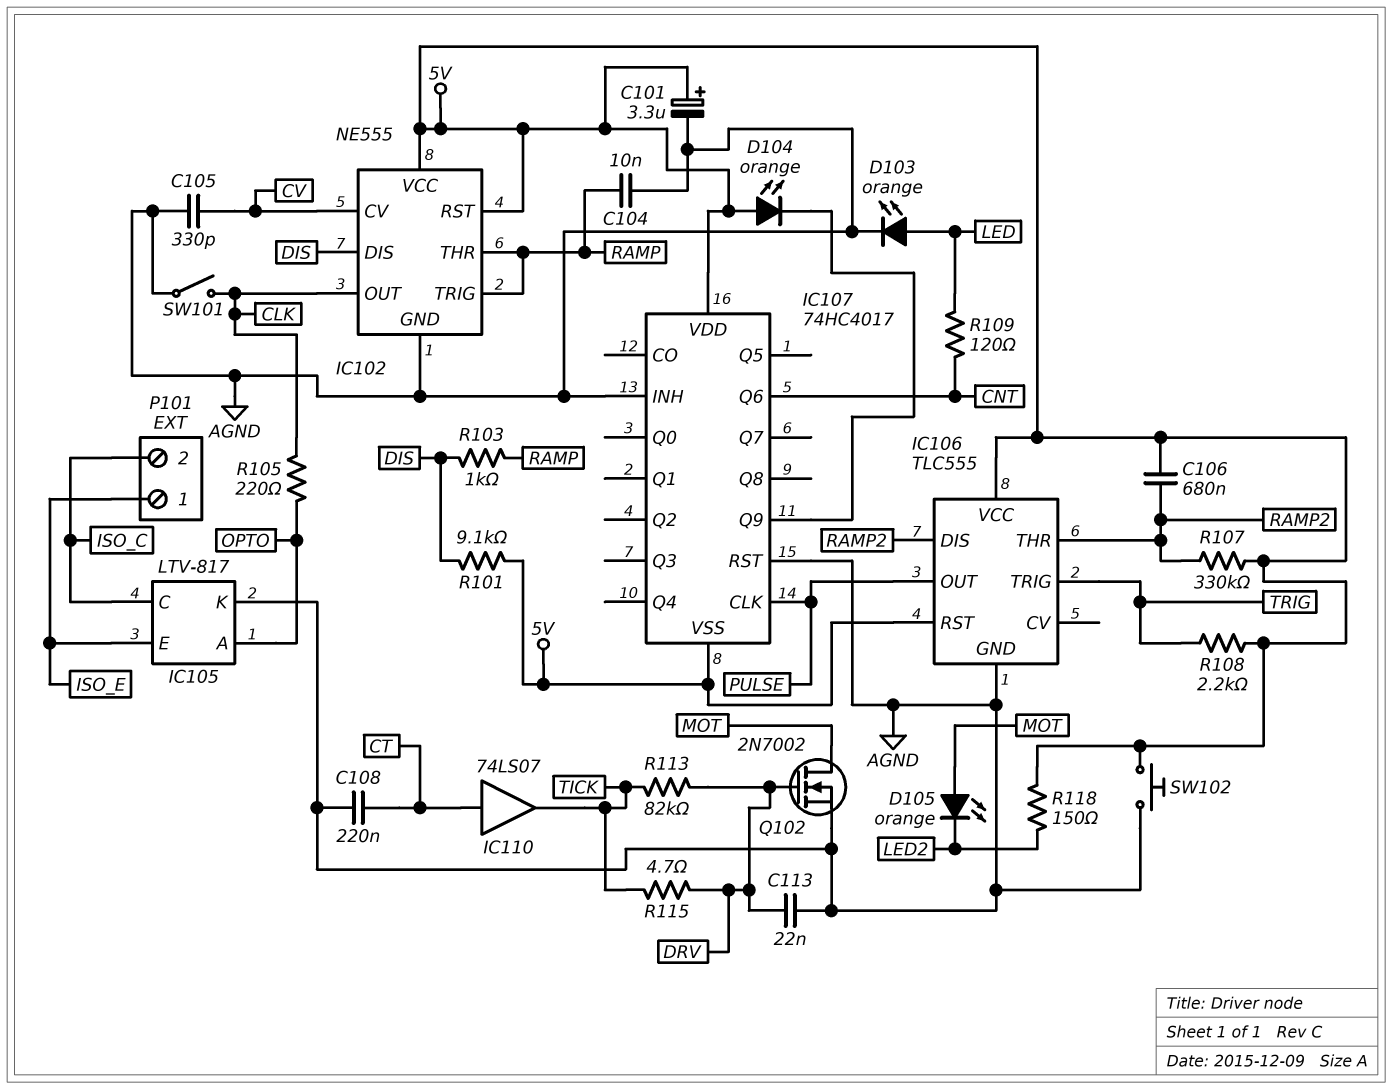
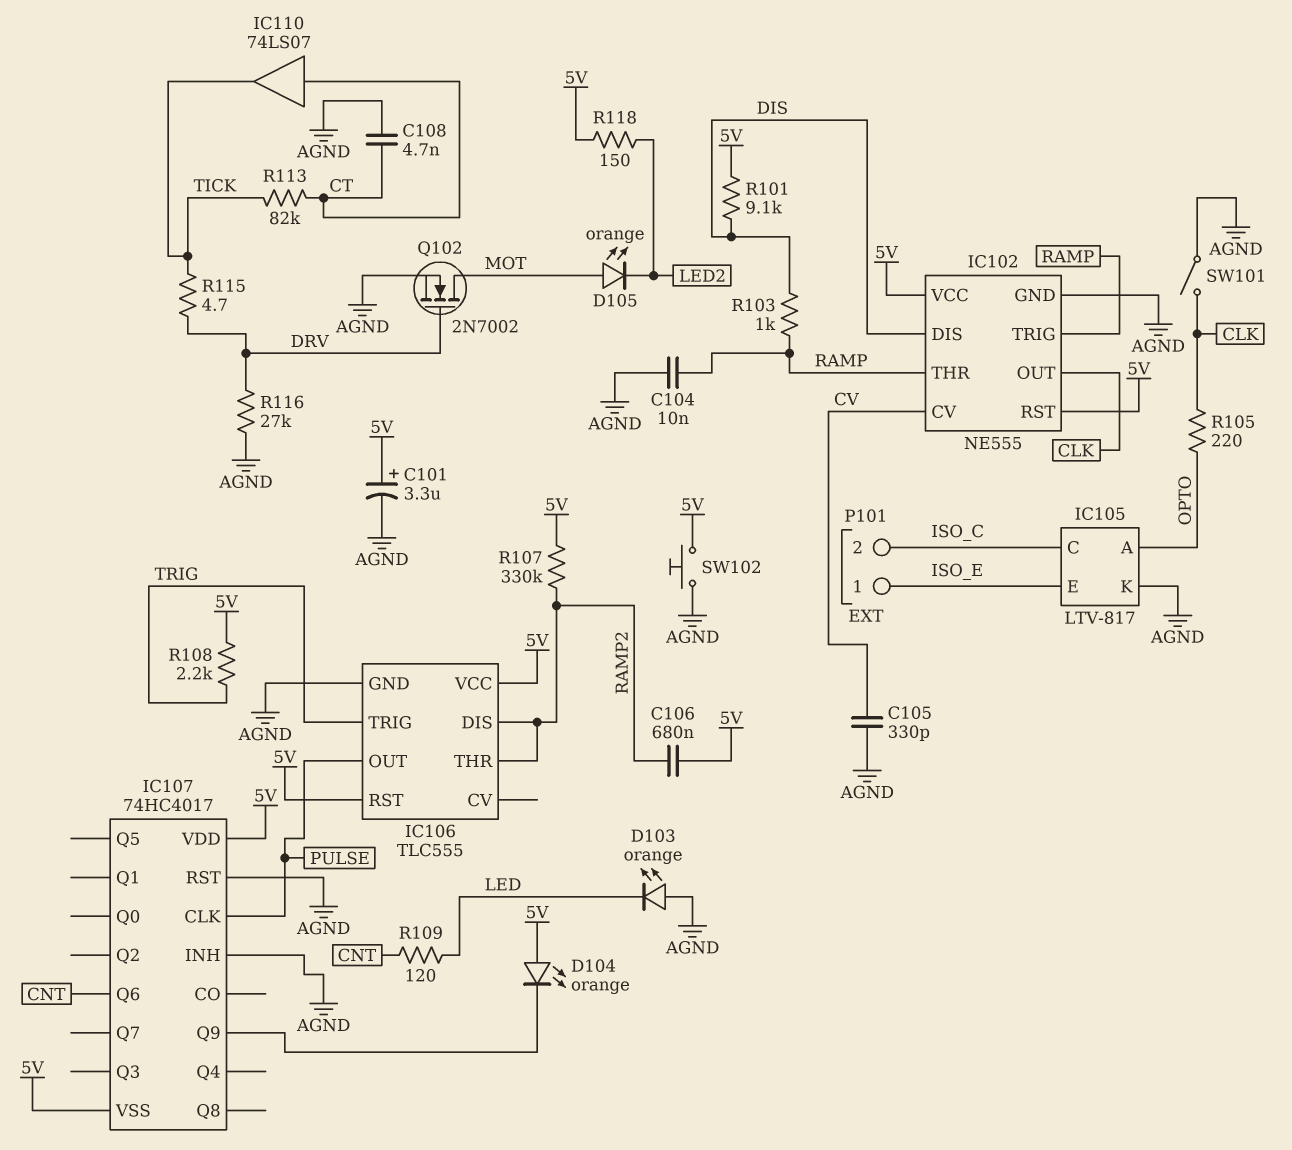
C108: 220nF (AGND, CT) -> 4.7nF (AGND, CT)
C113: 22nF (AGND, DRV) -> none
D103: LED orange (A LED, K AGND) -> LED orange (A AGND, K LED)
R113: 82k (DRV, TICK) -> 82k (CT, TICK)
R116: none -> 27k (AGND, DRV)

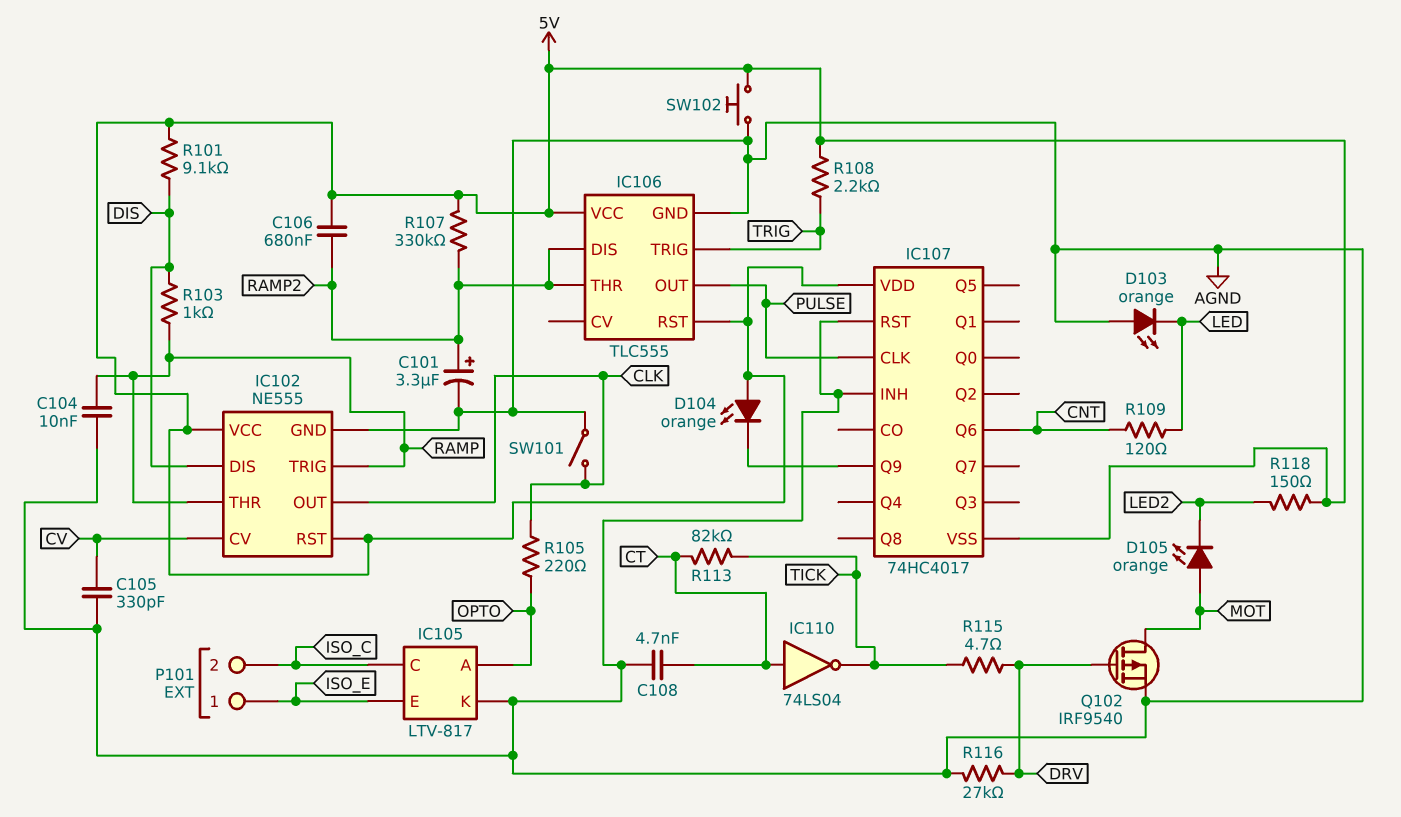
C101: 3.3uF (plus 5V, minus AGND) -> 3.3uF (plus RAMP2, minus AGND)
IC110: buffer 74LS07 (in CT, out TICK) -> NOT 74LS04 (in CT, out TICK)
Q102: NMOS 2N7002 (G DRV, D MOT, S AGND) -> PMOS IRF9540 (G DRV, D MOT, S AGND)

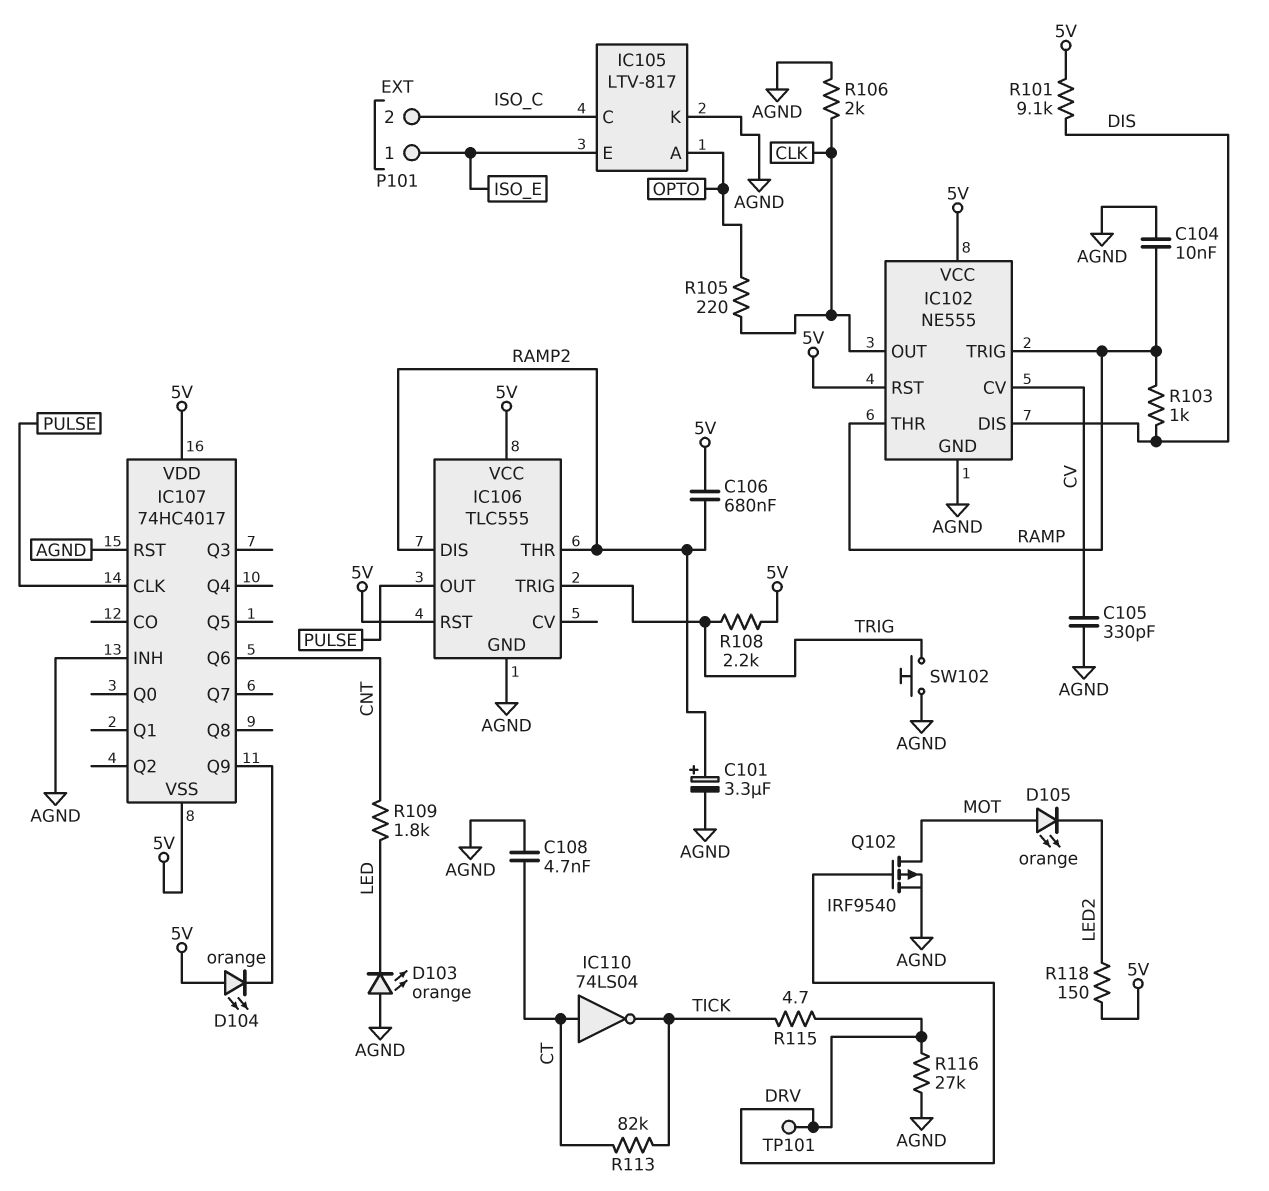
R106: none -> 2k (AGND, CLK)
R107: 330k (5V, RAMP2) -> none
R109: 120 (CNT, LED) -> 1.8k (CNT, LED)
SW101: switch (AGND, CLK) -> none
SW102: button (5V, AGND) -> button (AGND, TRIG)
TP101: none -> test point (DRV)

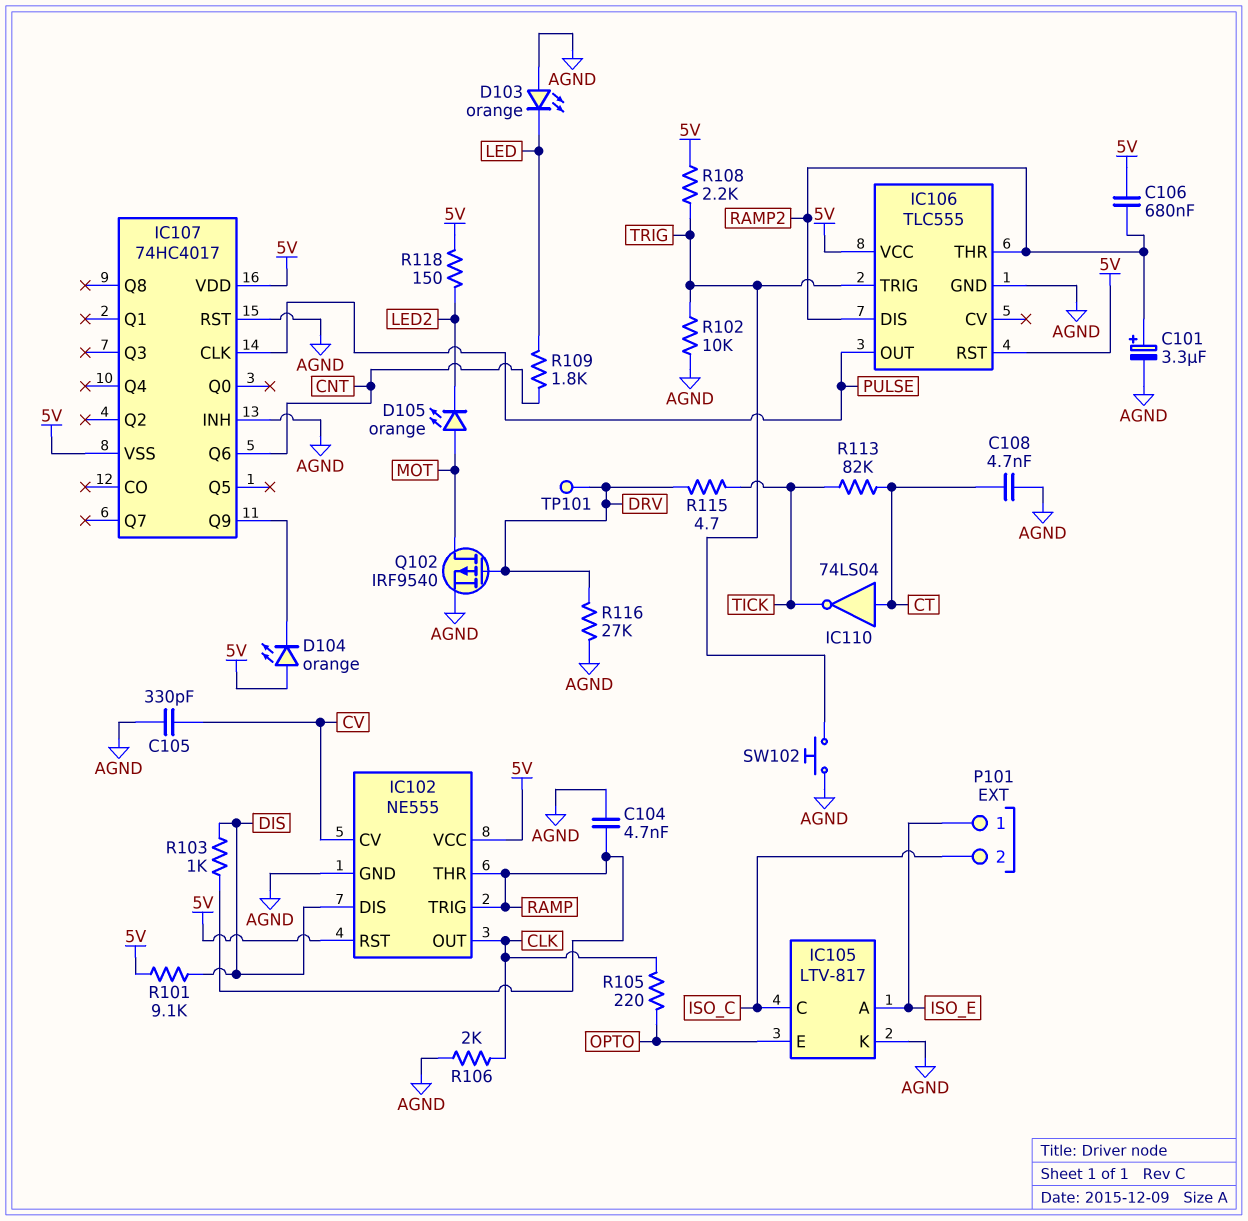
C104: 10nF (AGND, RAMP) -> 4.7nF (AGND, RAMP)
IC105 pin A: OPTO -> ISO_E
IC105 pin E: ISO_E -> OPTO
R102: none -> 10k (AGND, TRIG)

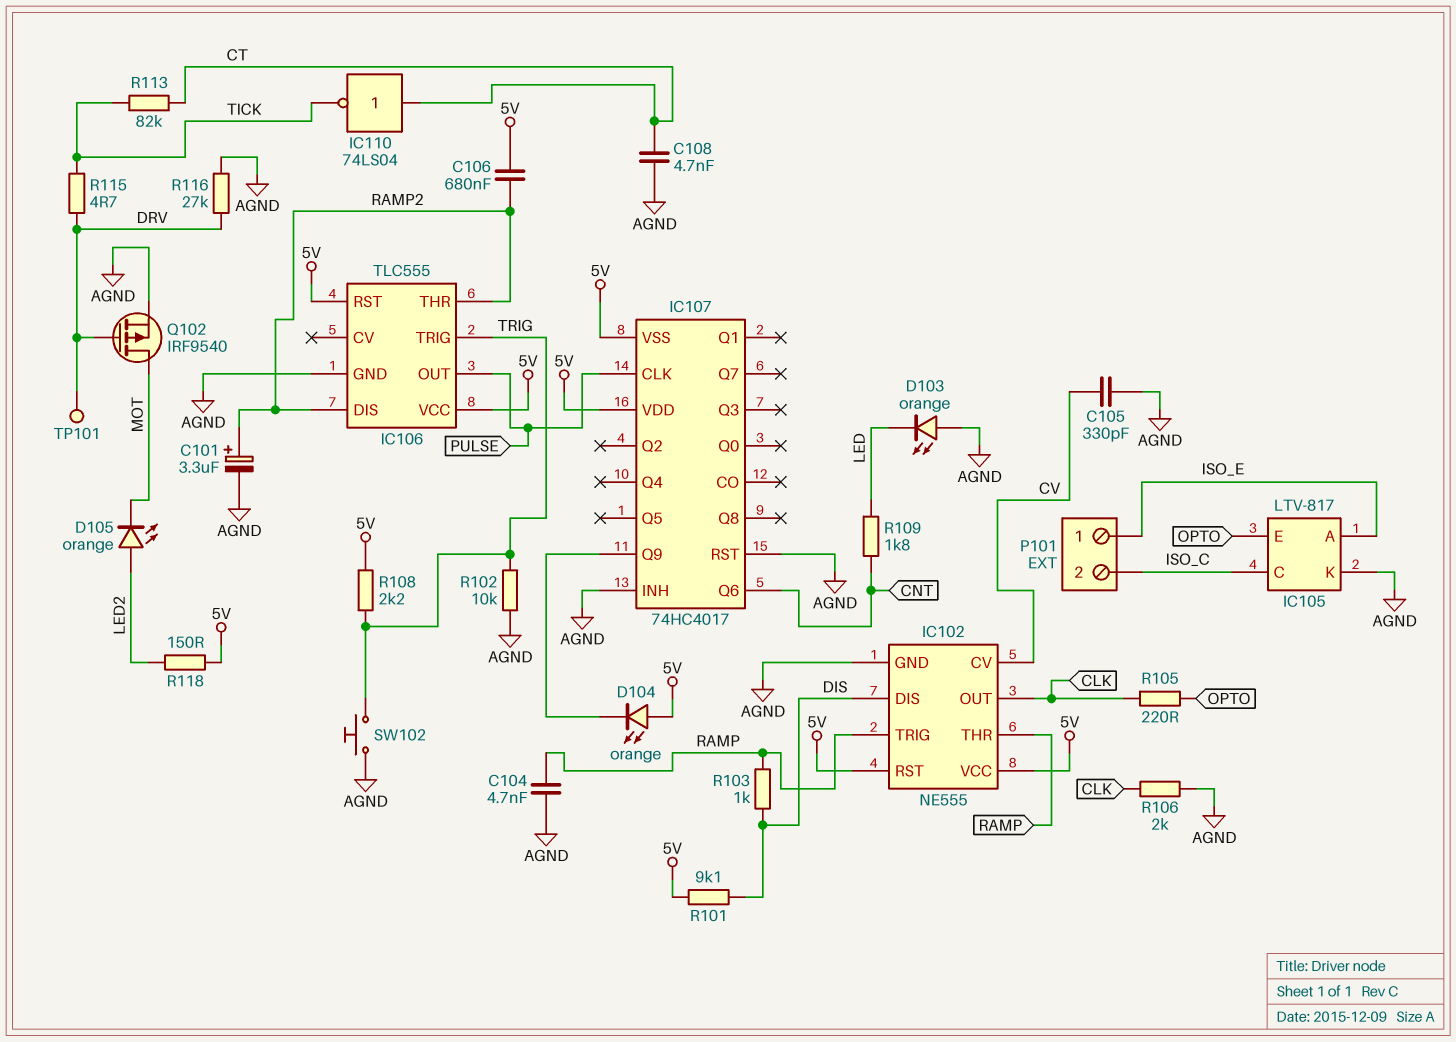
D105: LED orange (A MOT, K LED2) -> LED orange (A LED2, K MOT)

